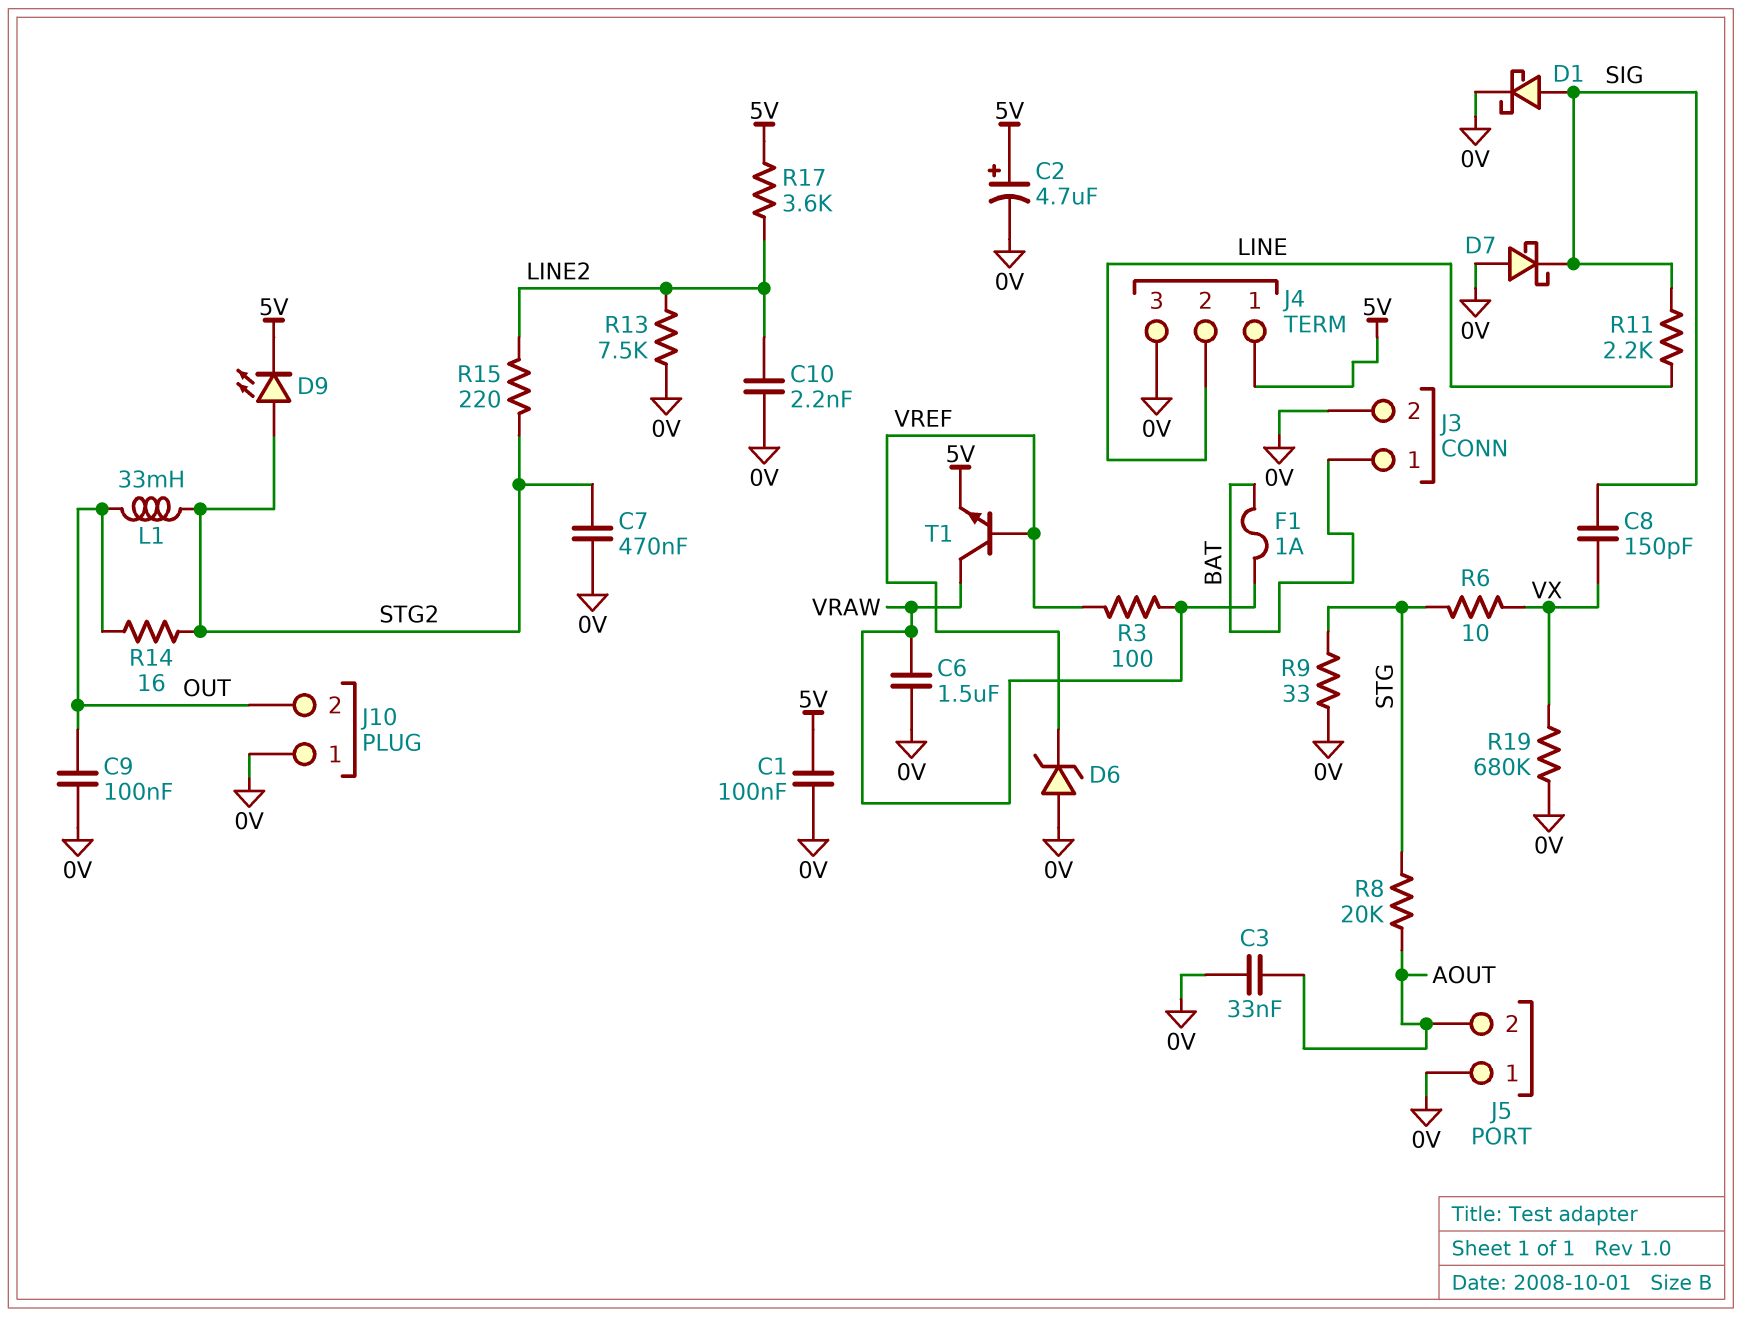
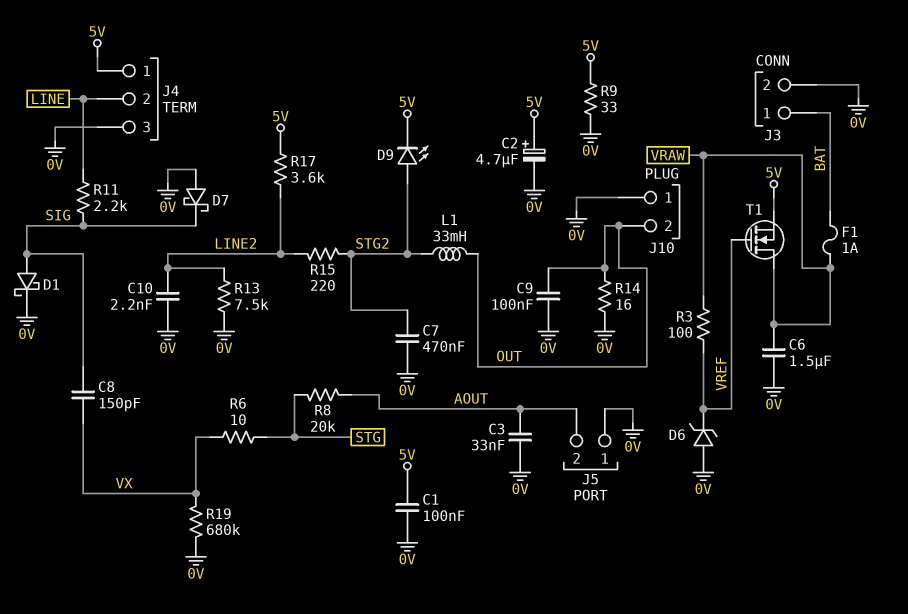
R9: 33 (0V, STG) -> 33 (0V, 5V)
R14: 16 (OUT, STG2) -> 16 (0V, OUT)
T1: NPN (B VREF, C VRAW, E 5V) -> NMOS (G VREF, D VRAW, S 5V)

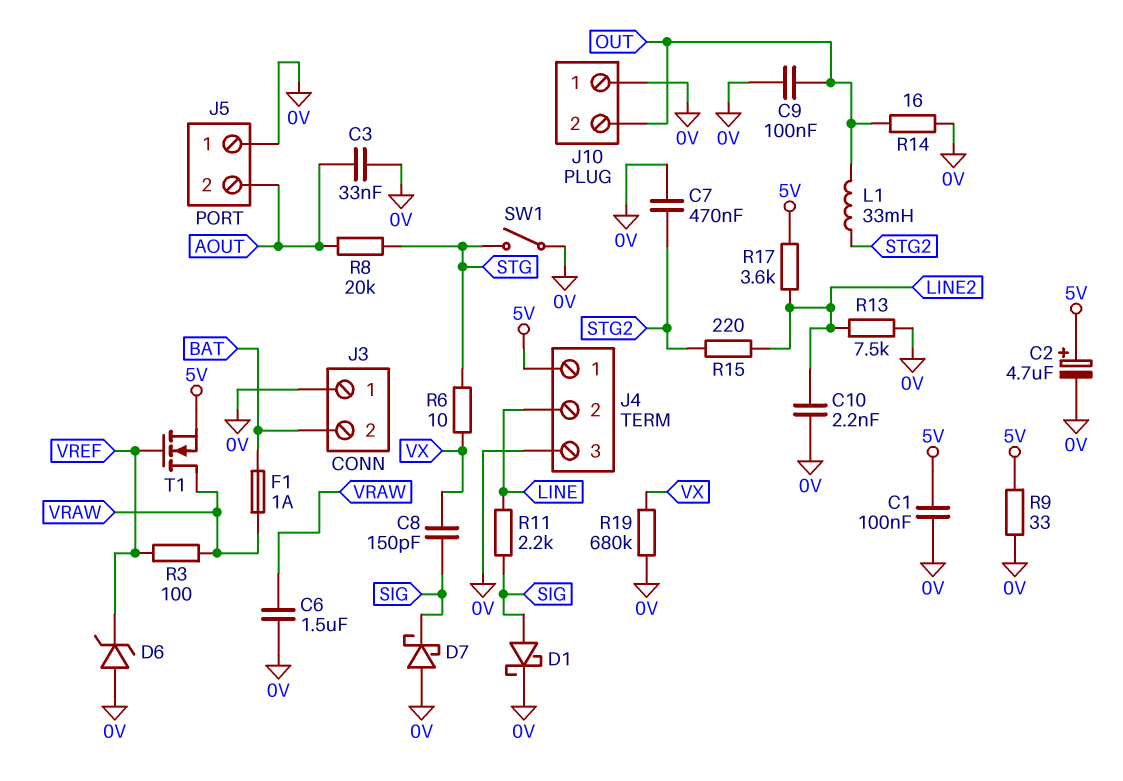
D9: LED (A STG2, K 5V) -> none
J3 pin 1: BAT -> 0V
J3 pin 2: 0V -> BAT
SW1: none -> switch (0V, STG)

